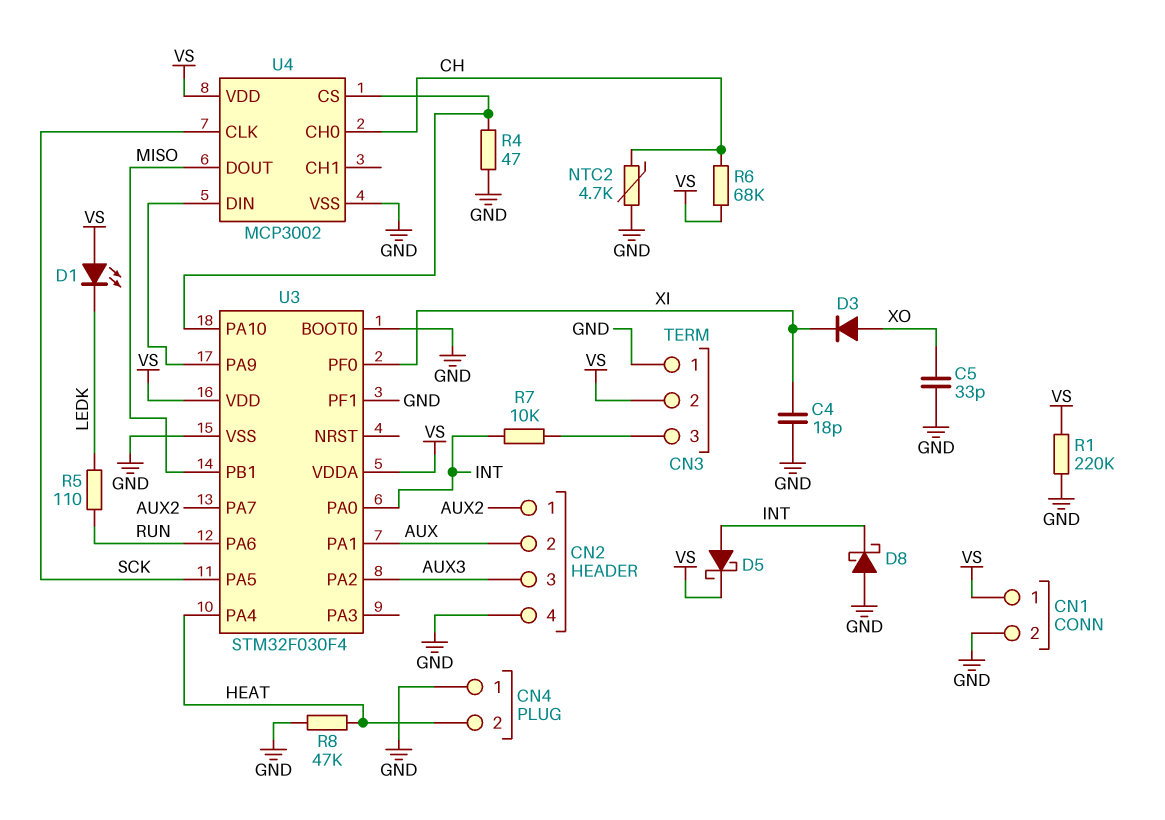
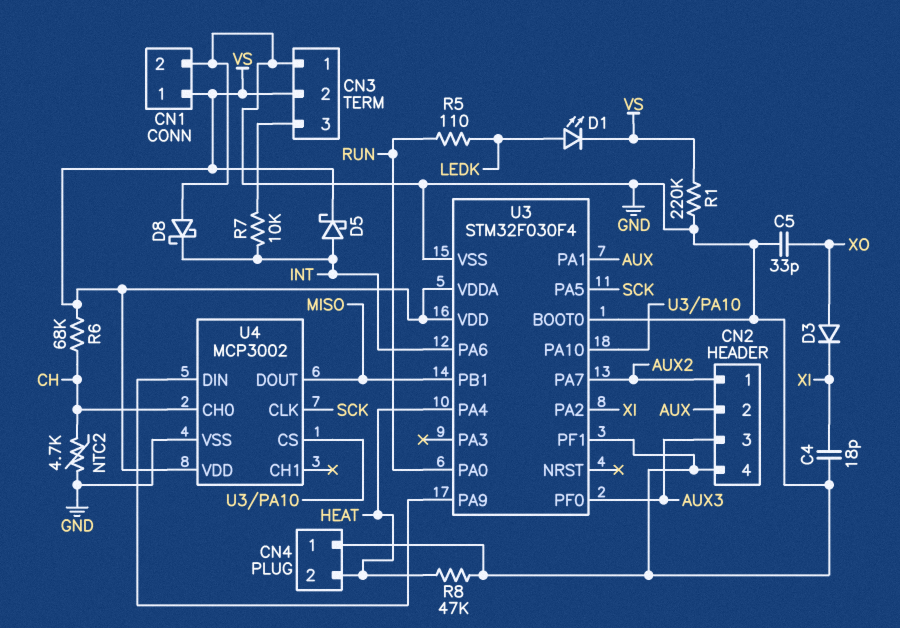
D1: LED (A VS, K LEDK) -> LED (A LEDK, K VS)
R4: 47 (GND, U3/PA10) -> none
U3 pin PA0: INT -> RUN
U3 pin PA2: AUX3 -> XI
U3 pin PA6: RUN -> INT
U3 pin PF0: XI -> AUX3

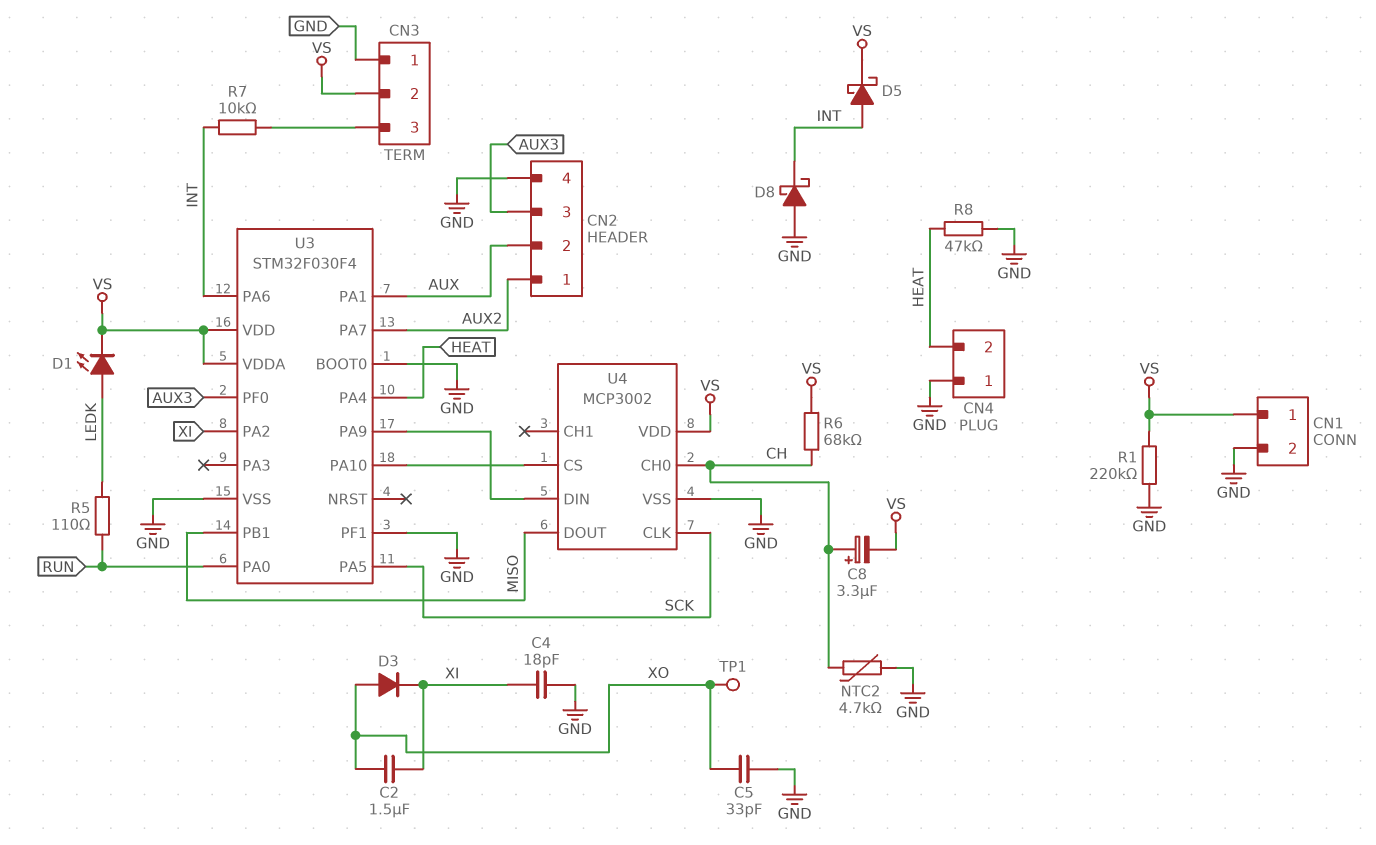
C2: none -> 1.5uF (XI, XO)
C8: none -> 3.3uF (plus CH, minus VS)
TP1: none -> test point (XO)

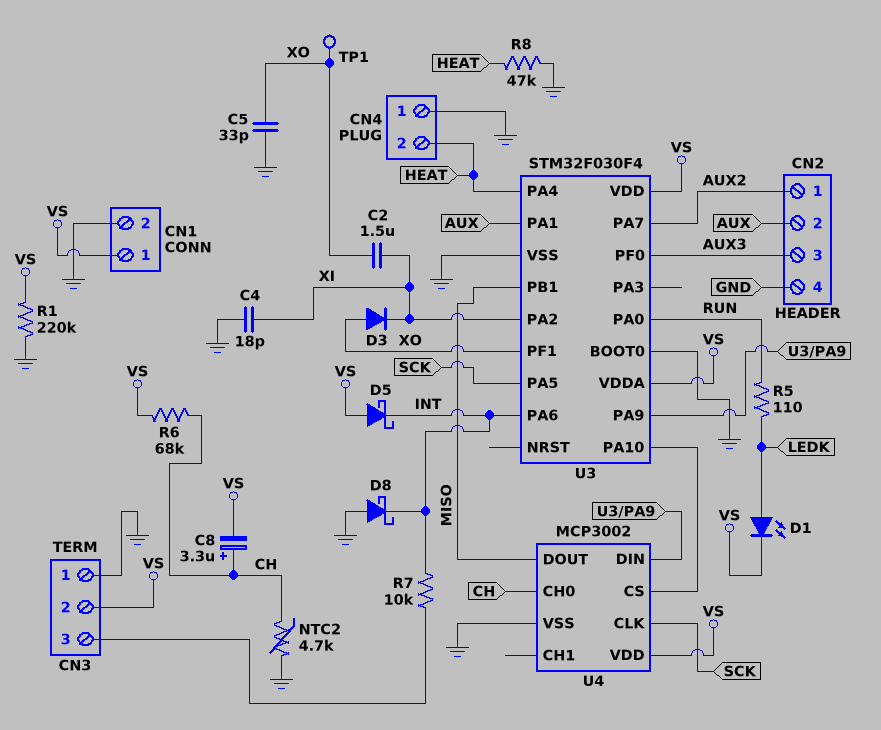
D5: schottky (A INT, K VS) -> schottky (A VS, K INT)
U3 pin PF1: GND -> XO

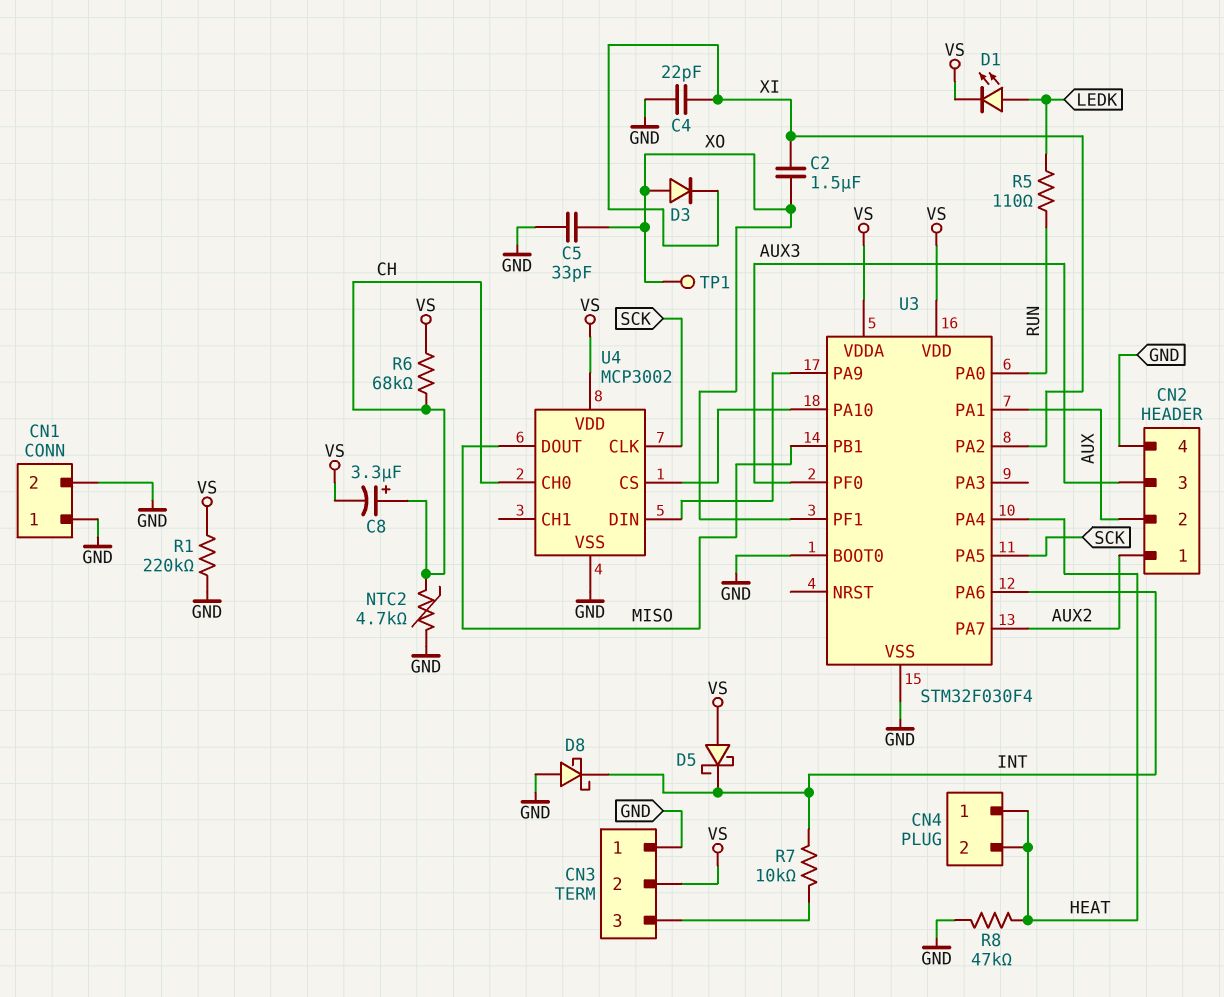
C4: 18pF (GND, XI) -> 22pF (GND, XI)
CN1 pin 1: VS -> GND
CN4 pin 1: GND -> HEAT

